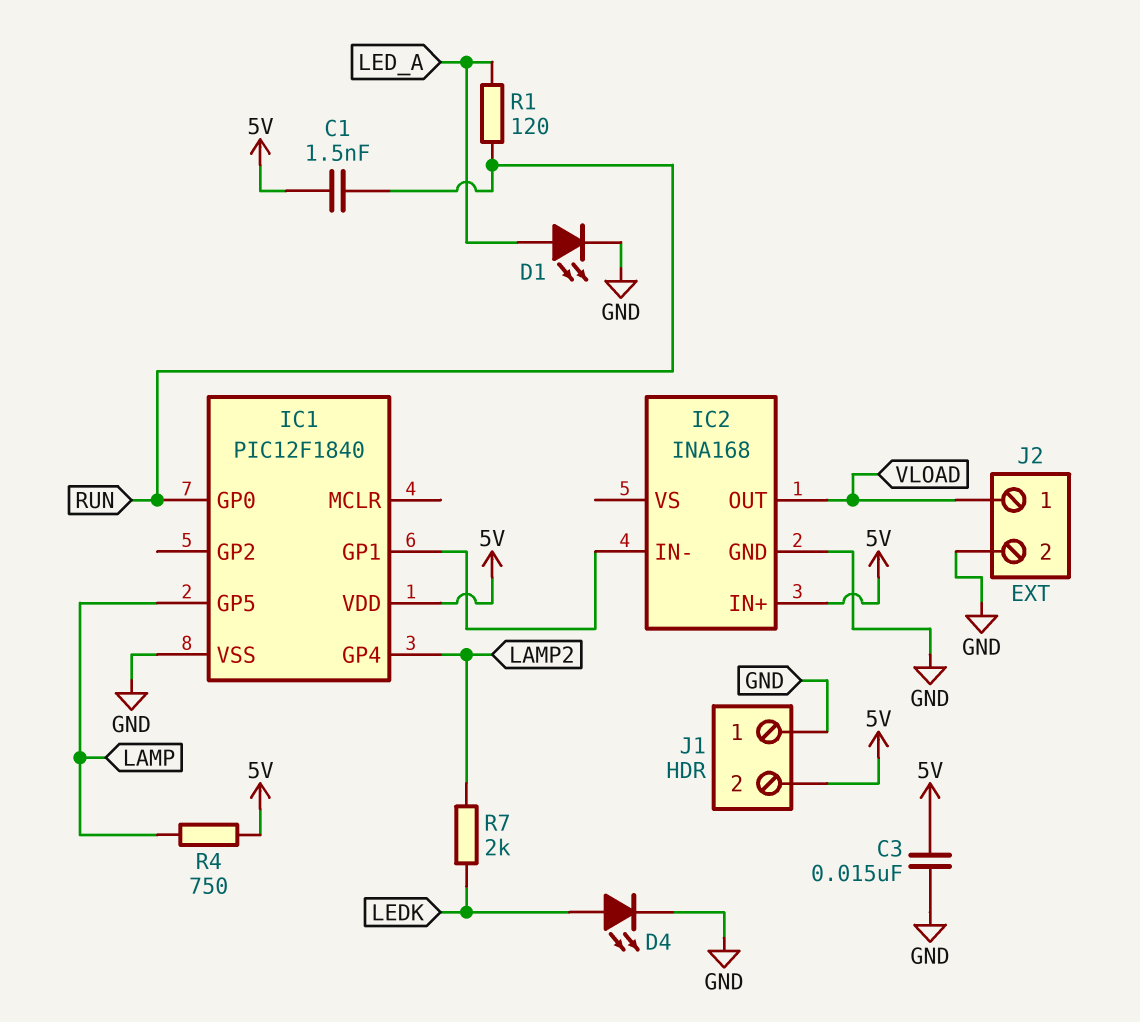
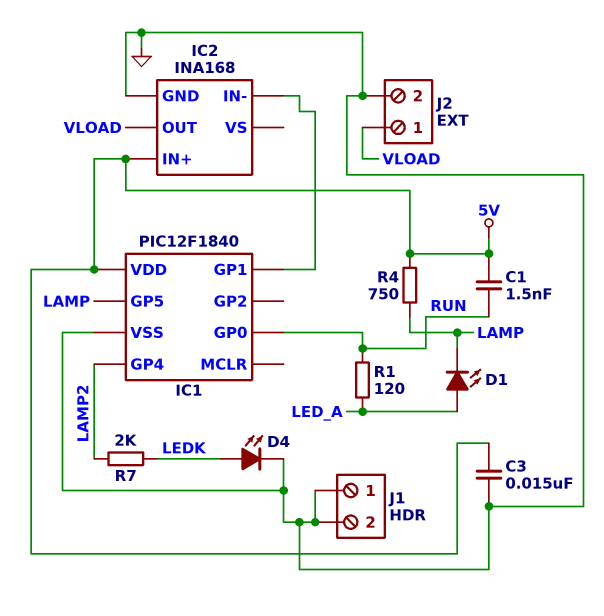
D1: LED (A LED_A, K GND) -> LED (A LED_A, K LAMP)
J1 pin 2: 5V -> GND

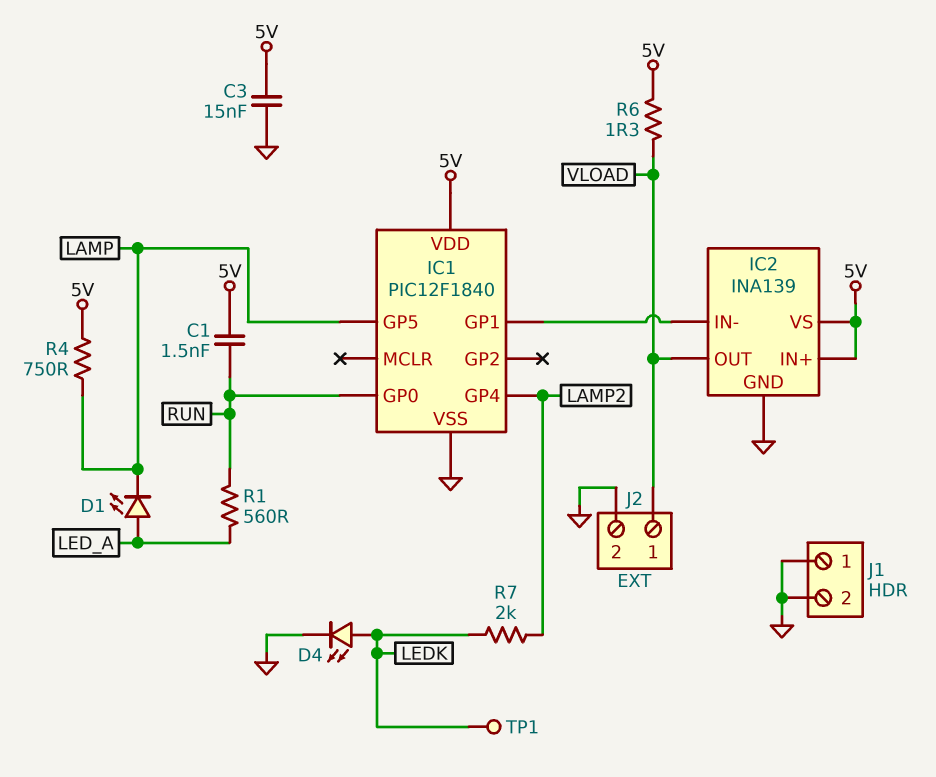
IC2: INA168 -> INA139
IC2 pin VS: none -> 5V
R1: 120 (LED_A, RUN) -> 560 (LED_A, RUN)
R6: none -> 1.3 (5V, VLOAD)
TP1: none -> test point (LEDK)

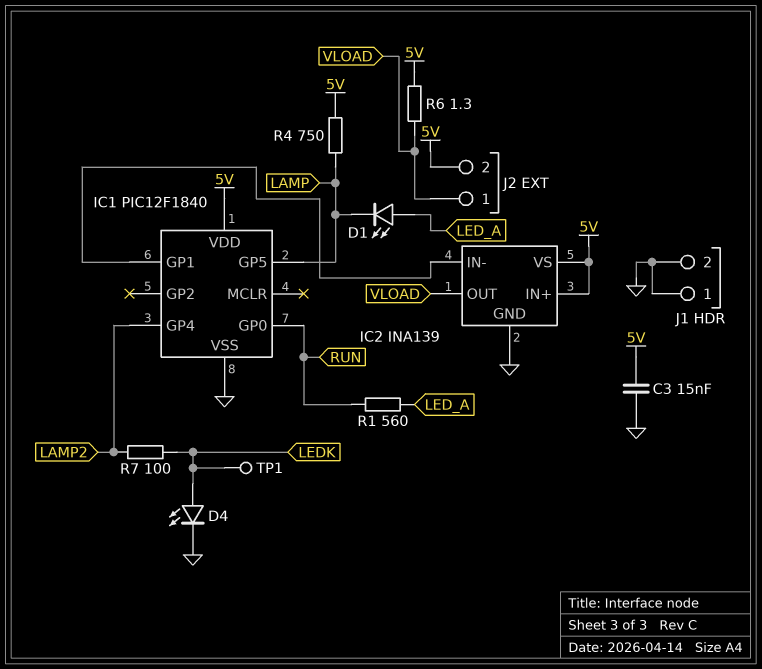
C1: 1.5nF (5V, RUN) -> none
J2 pin 2: GND -> 5V
R7: 2k (LAMP2, LEDK) -> 100 (LAMP2, LEDK)

